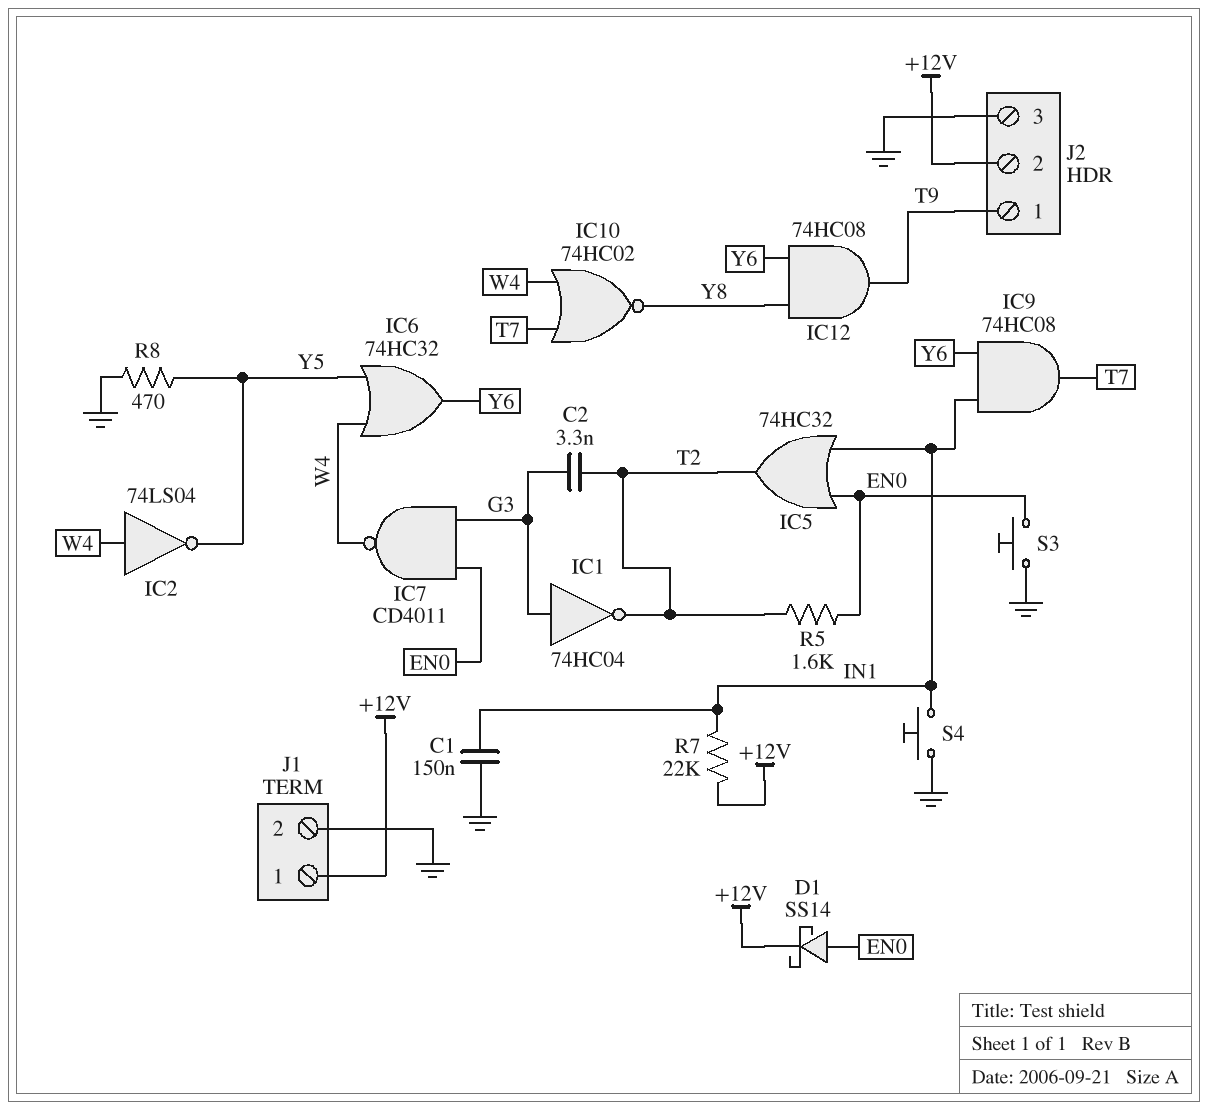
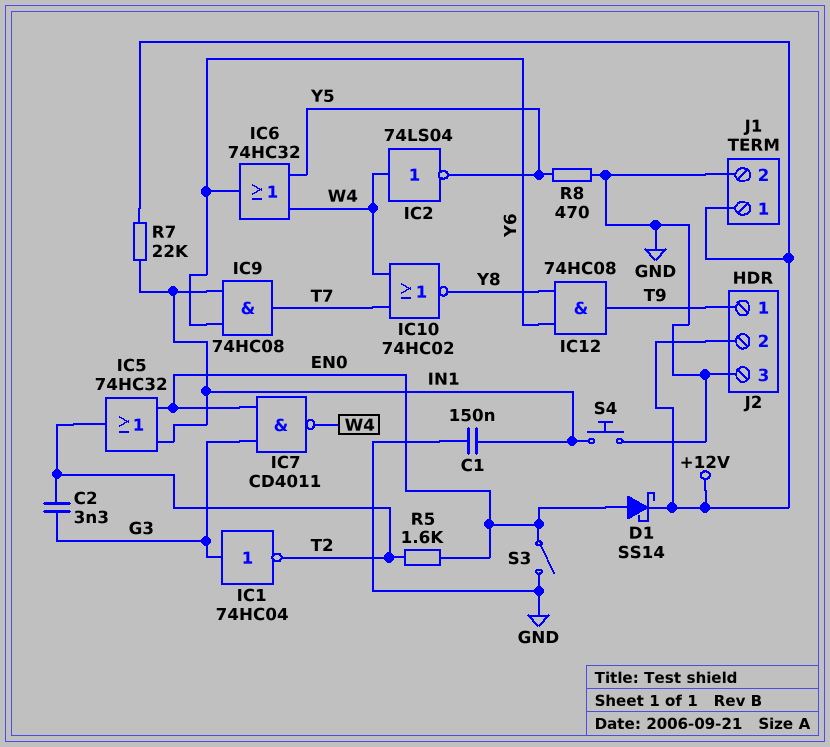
S3: button (EN0, GND) -> switch (EN0, GND)

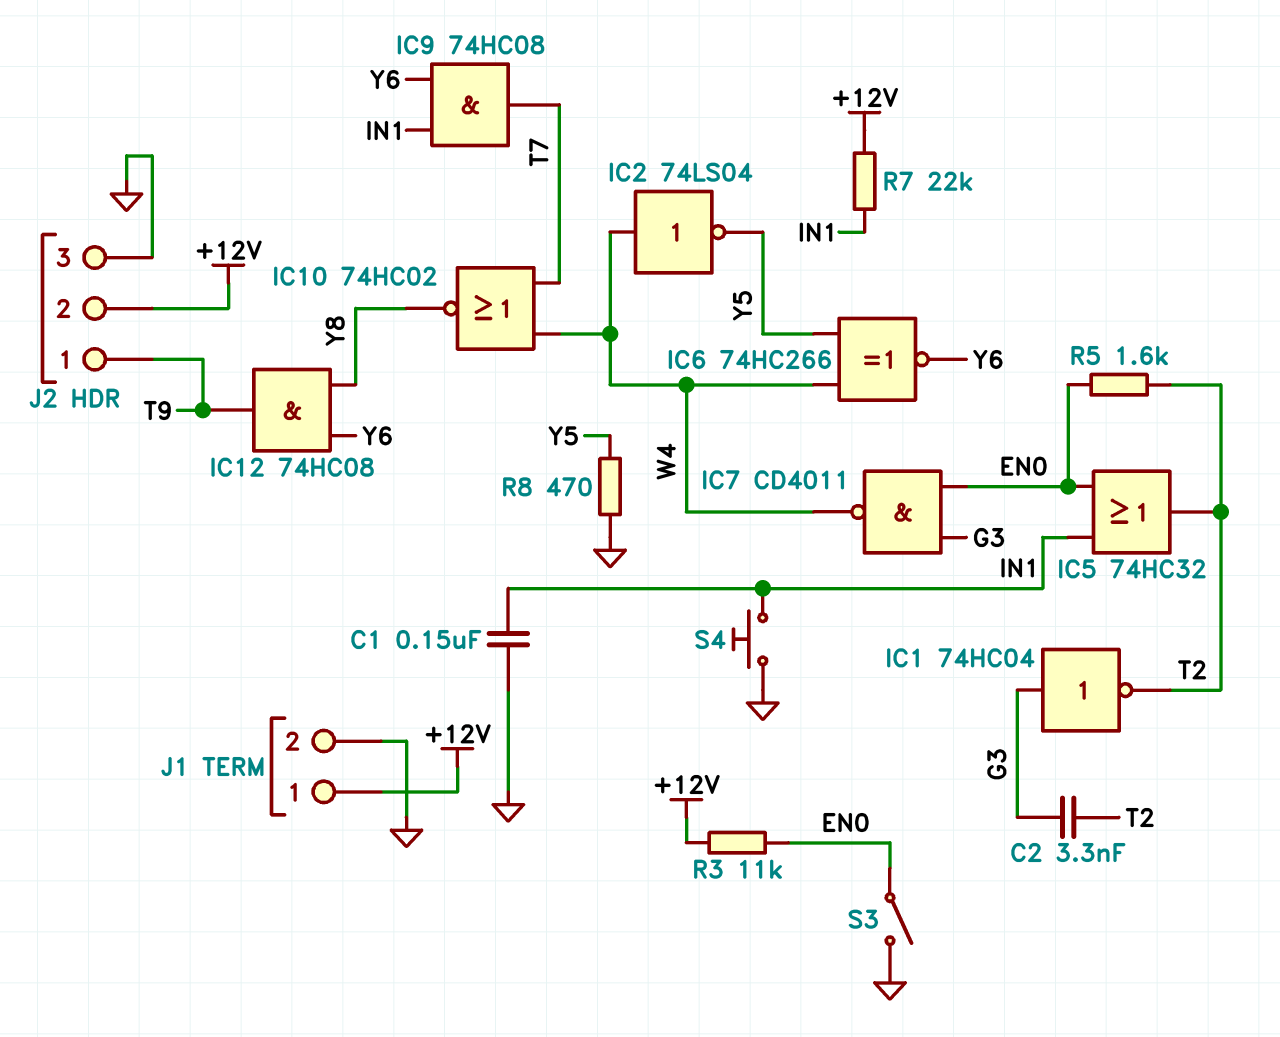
D1: schottky SS14 (A EN0, K +12V) -> none
IC6: OR 74HC32 (in W4, in Y5, out Y6) -> XNOR 74HC266 (in W4, in Y5, out Y6)
R3: none -> 11k (+12V, EN0)

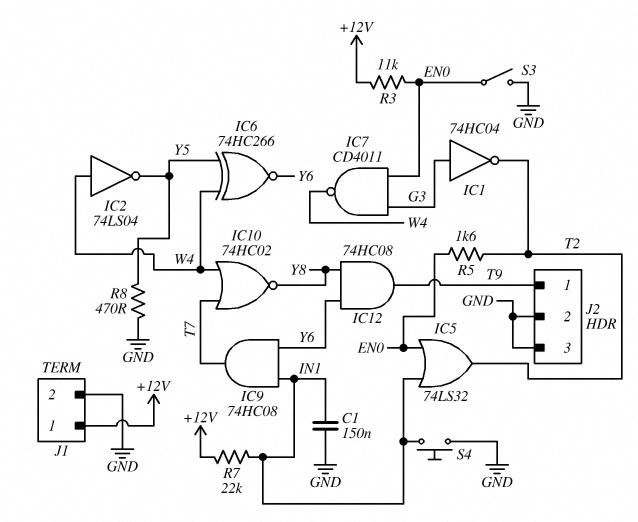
C2: 3.3nF (G3, T2) -> none
IC5: OR 74HC32 (in EN0, in IN1, out T2) -> OR 74LS32 (in EN0, in IN1, out T2)
J2 pin 2: +12V -> GND

